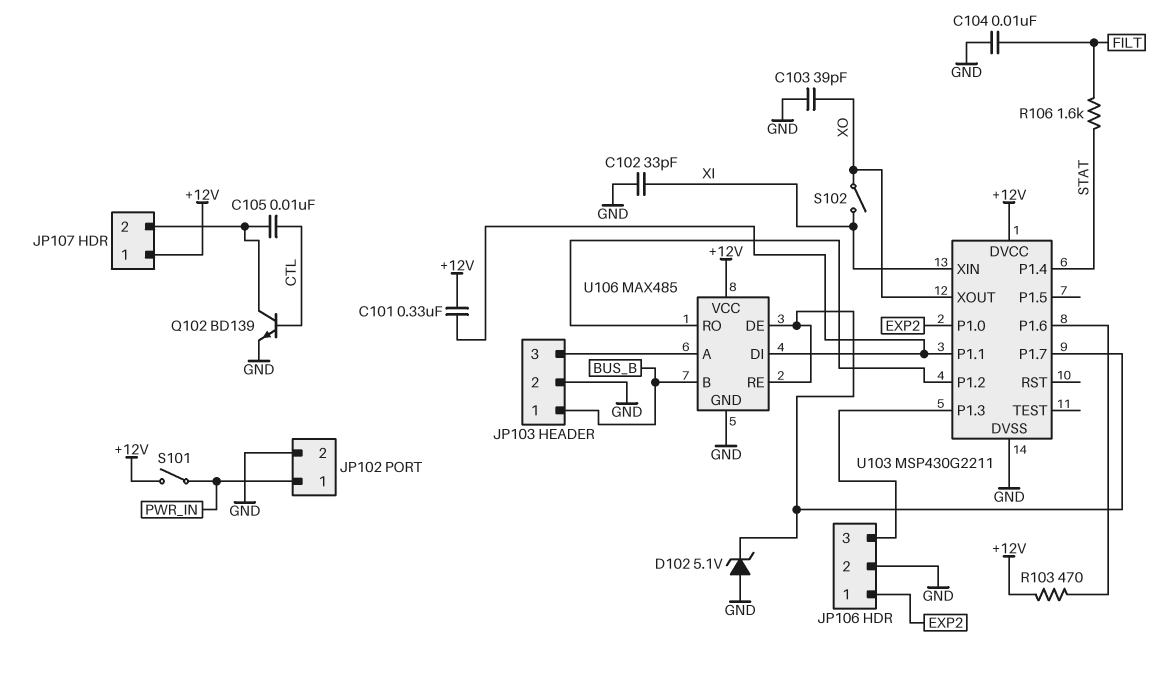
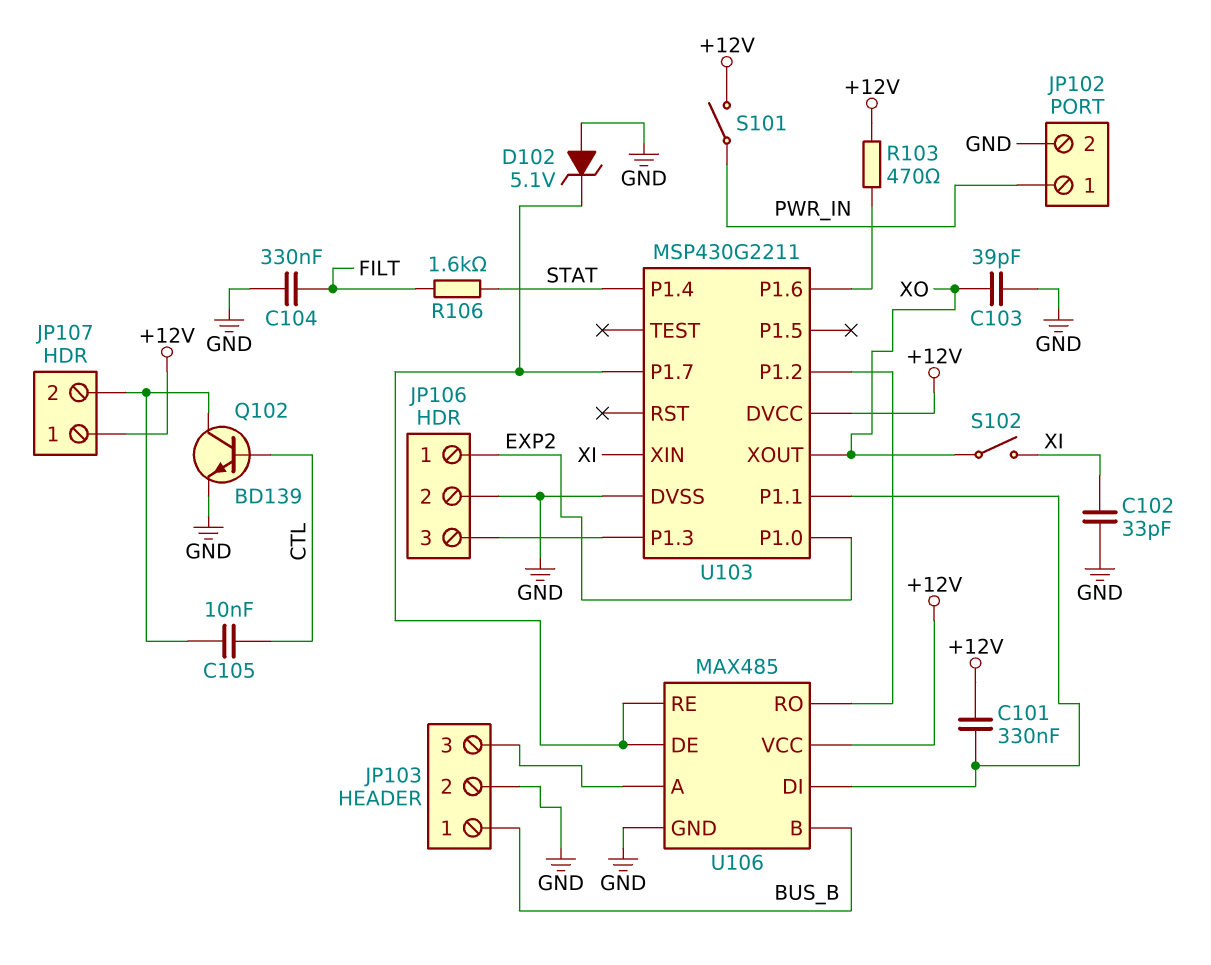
C104: 10nF (FILT, GND) -> 330nF (FILT, GND)

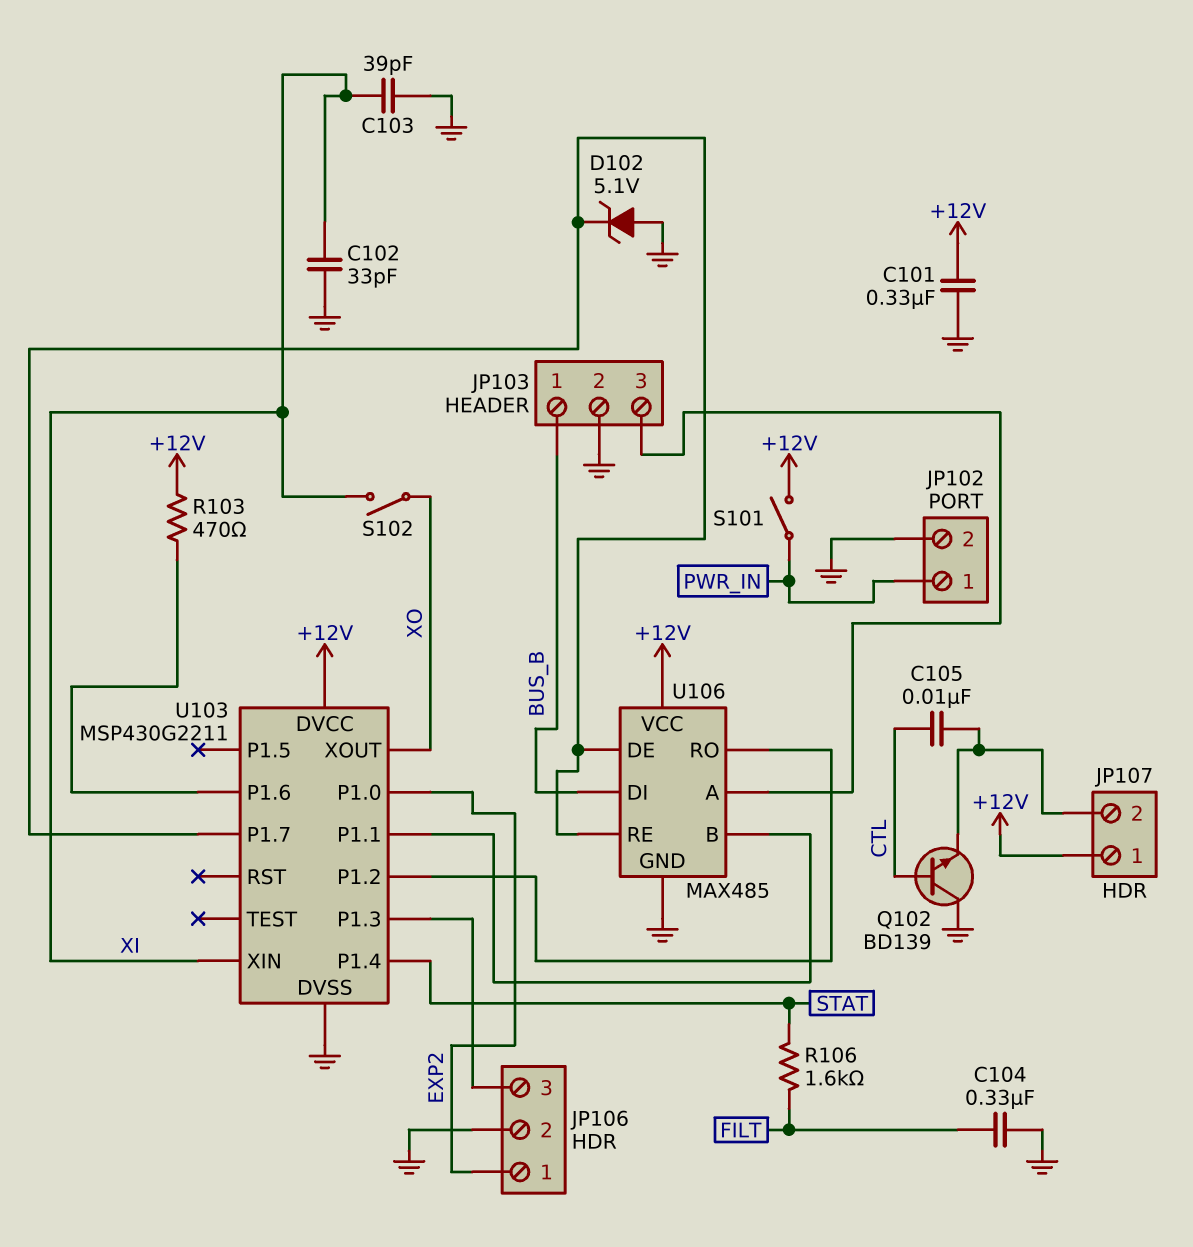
C101: 330nF (+12V, U103/P1.1) -> 330nF (+12V, GND)
C103: 39pF (GND, XO) -> 39pF (GND, XI)
Q102: NPN BD139 (B CTL, C JP107/2, E GND) -> NPN BD139 (B CTL, C GND, E JP107/2)
U106 pin B: BUS_B -> U103/P1.1
U106 pin DI: U103/P1.1 -> BUS_B

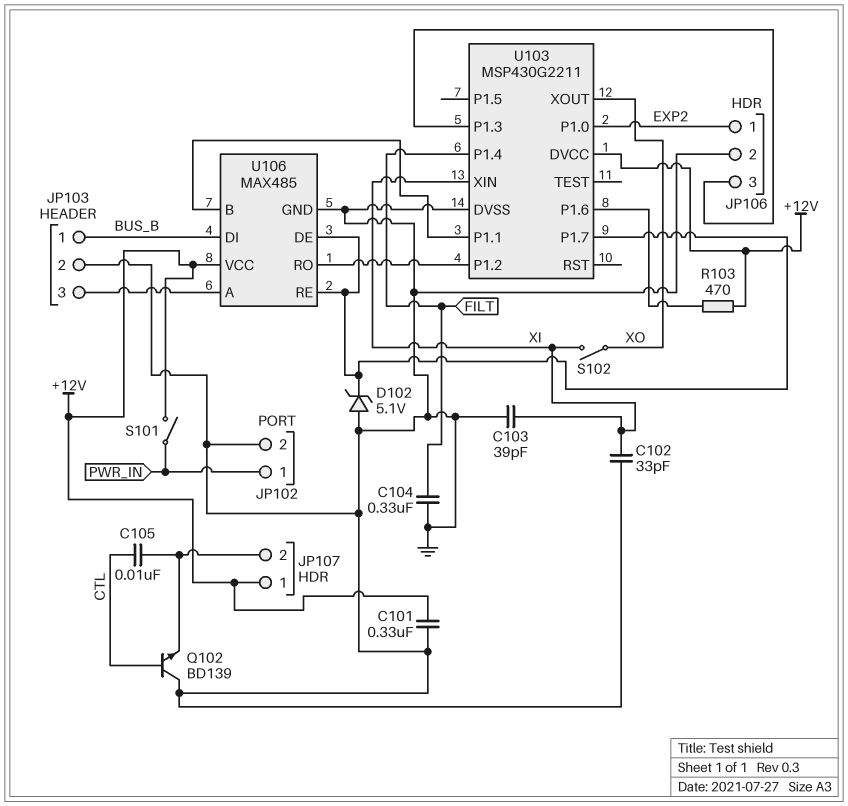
R106: 1.6k (FILT, STAT) -> none
U103 pin P1.4: STAT -> FILT

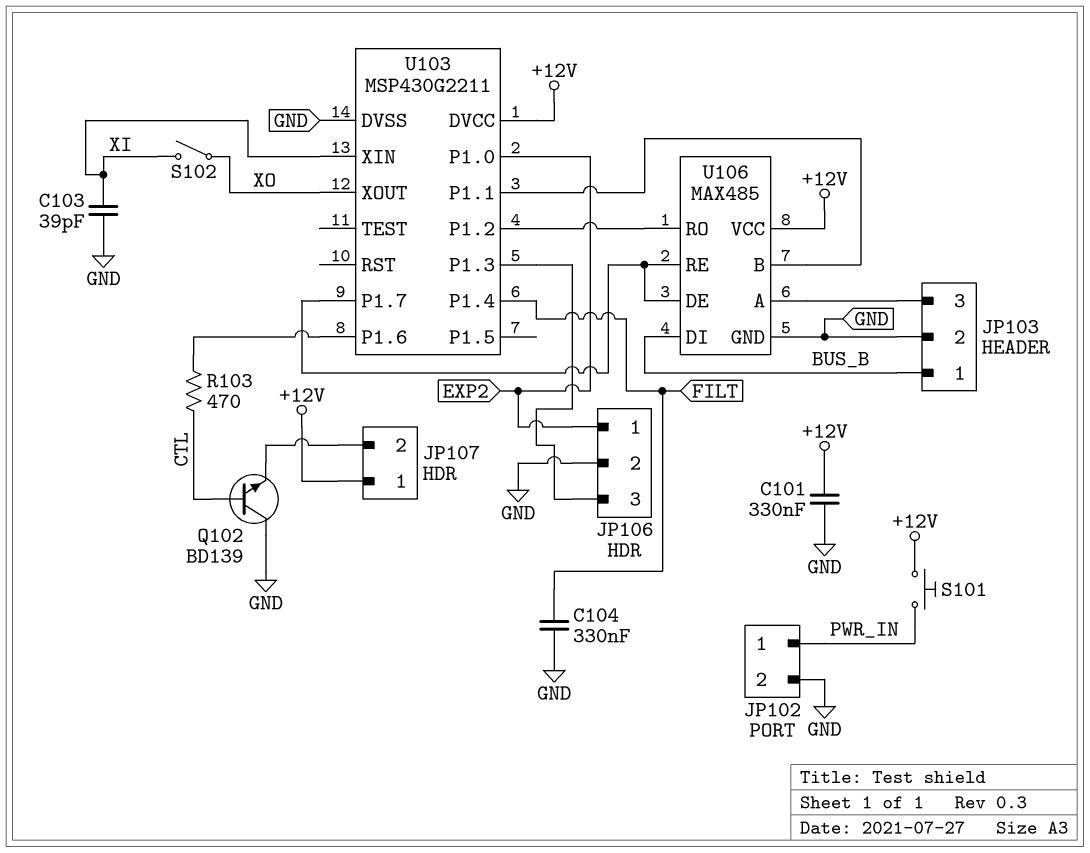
C102: 33pF (GND, XI) -> none
C105: 10nF (CTL, JP107/2) -> none
D102: zener 5.1V (A GND, K U103/P1.7) -> none
R103: 470 (+12V, U103/P1.6) -> 470 (CTL, U103/P1.6)
S101: switch (+12V, PWR_IN) -> button (+12V, PWR_IN)

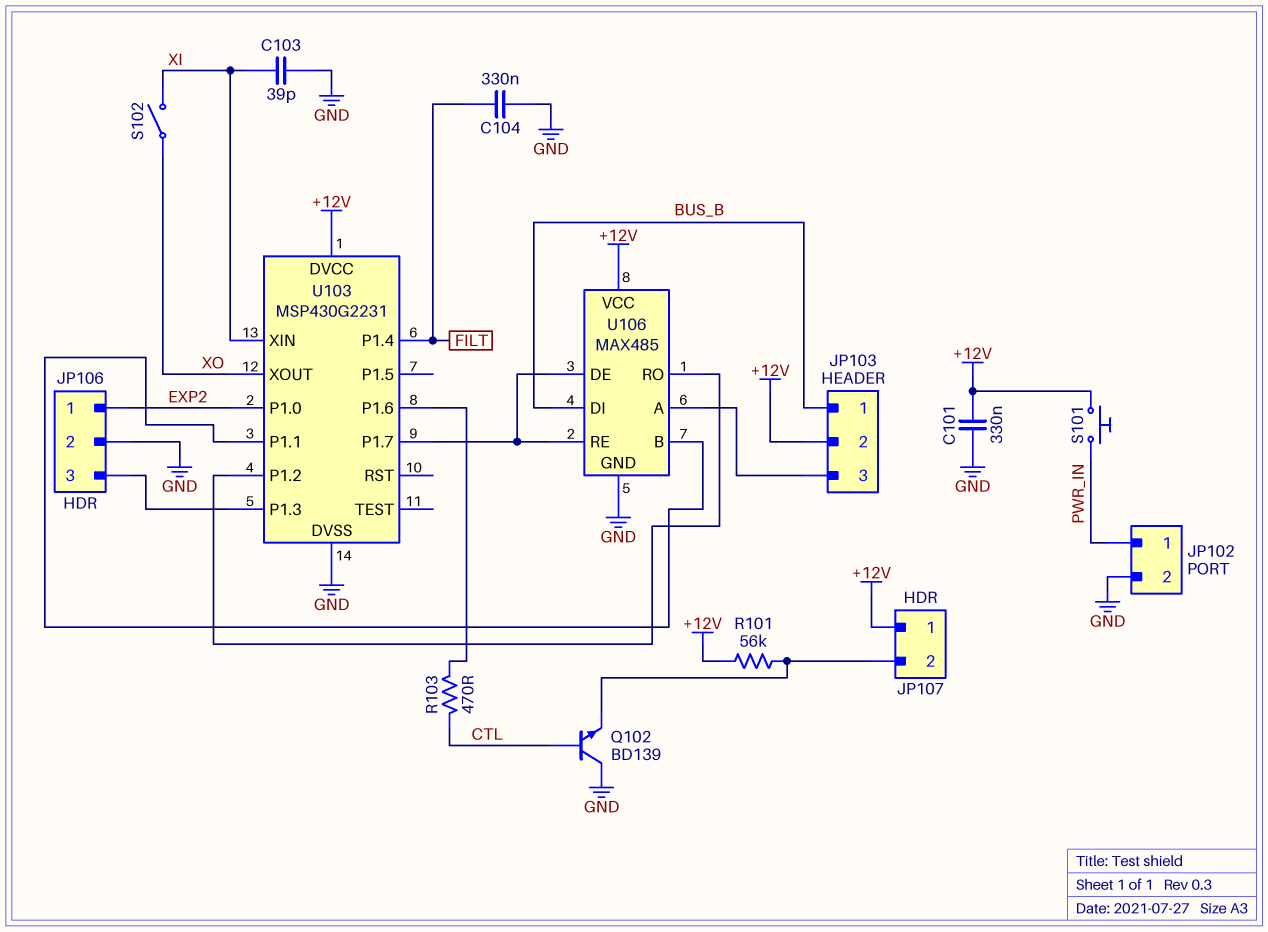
JP103 pin 2: GND -> +12V
R101: none -> 56k (+12V, JP107/2)
U103: MSP430G2211 -> MSP430G2231

